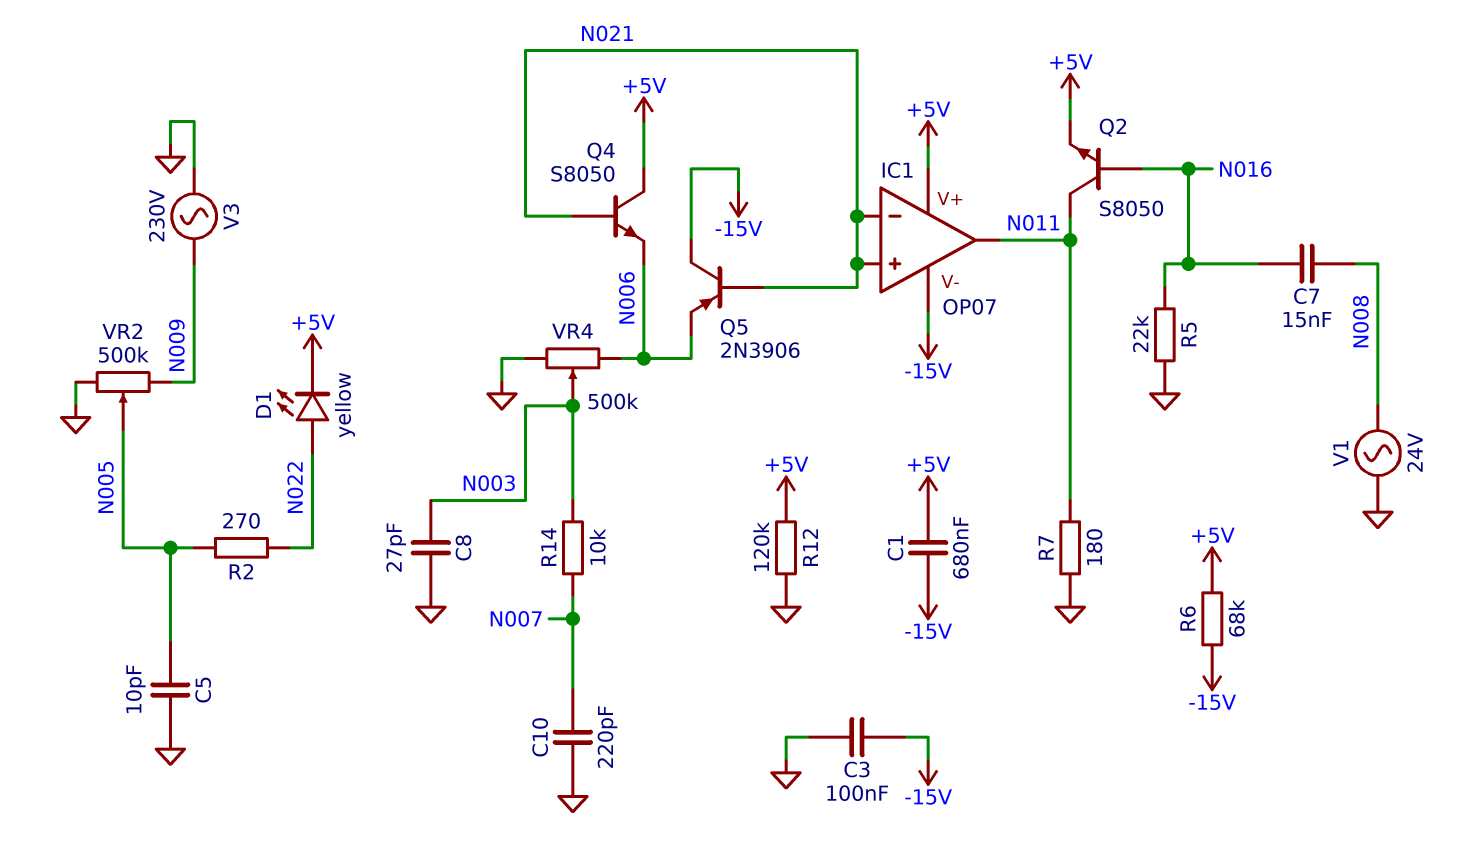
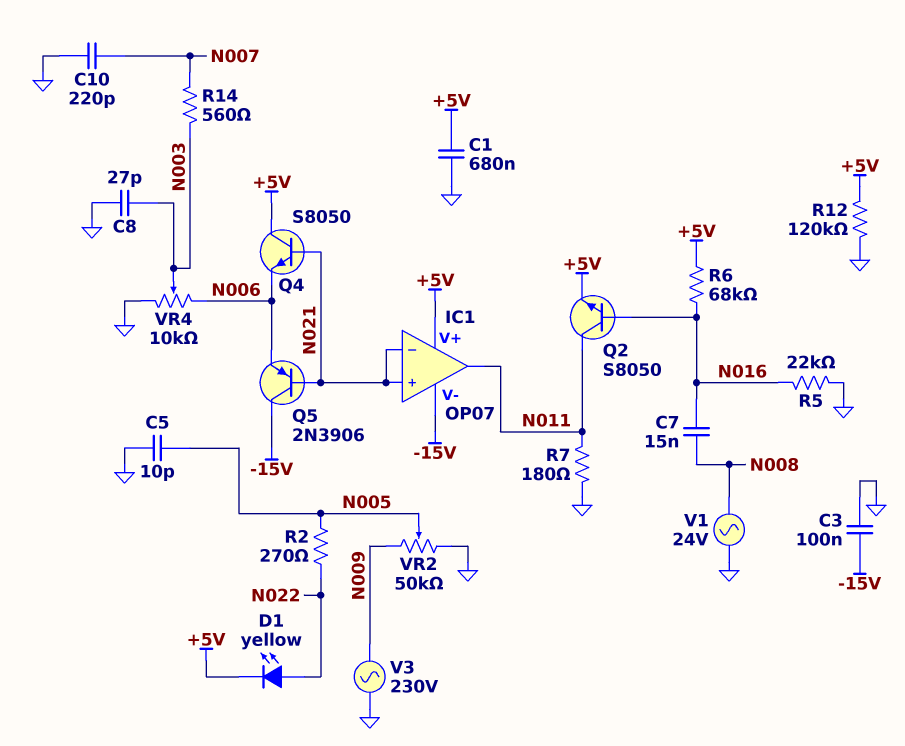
C1: 680nF (+5V, -15V) -> 680nF (+5V, GND)
R6: 68k (+5V, -15V) -> 68k (+5V, N016)
R14: 10k (N003, N007) -> 560 (N003, N007)
VR2: 500k (GND, N009, wiper N005) -> 50k (GND, N009, wiper N005)
VR4: 500k (GND, N006, wiper N003) -> 10k (GND, N006, wiper N003)

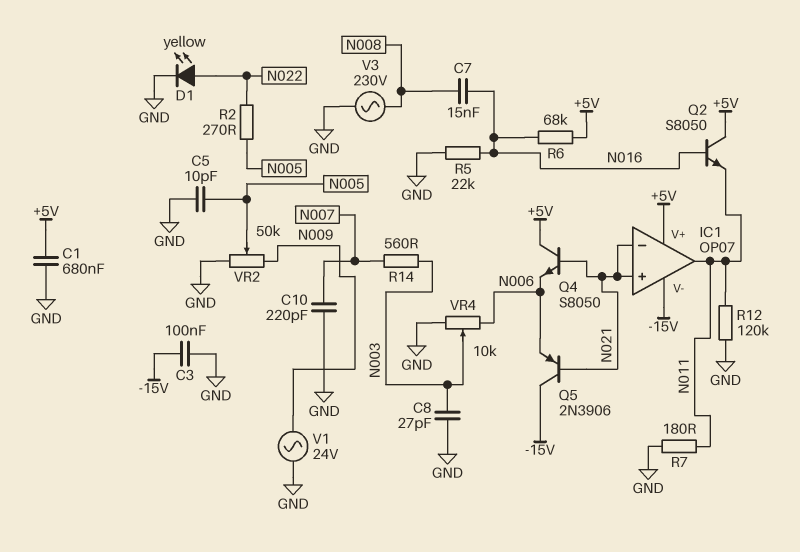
D1: LED yellow (A N022, K +5V) -> LED yellow (A N022, K GND)
Q2: NPN S8050 (B N016, C N011, E +5V) -> NPN S8050 (B N016, C +5V, E N011)
R12: 120k (+5V, GND) -> 120k (GND, N011)
V1: AC 24V (GND, N008) -> AC 24V (GND, N009)
V3: AC 230V (GND, N009) -> AC 230V (GND, N008)

